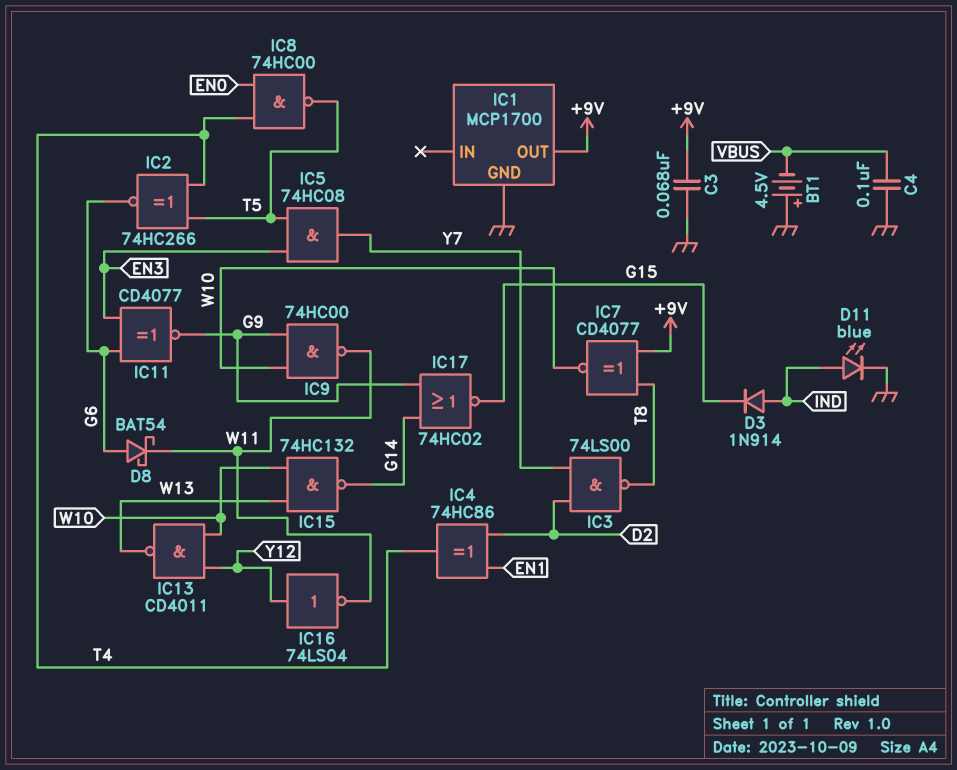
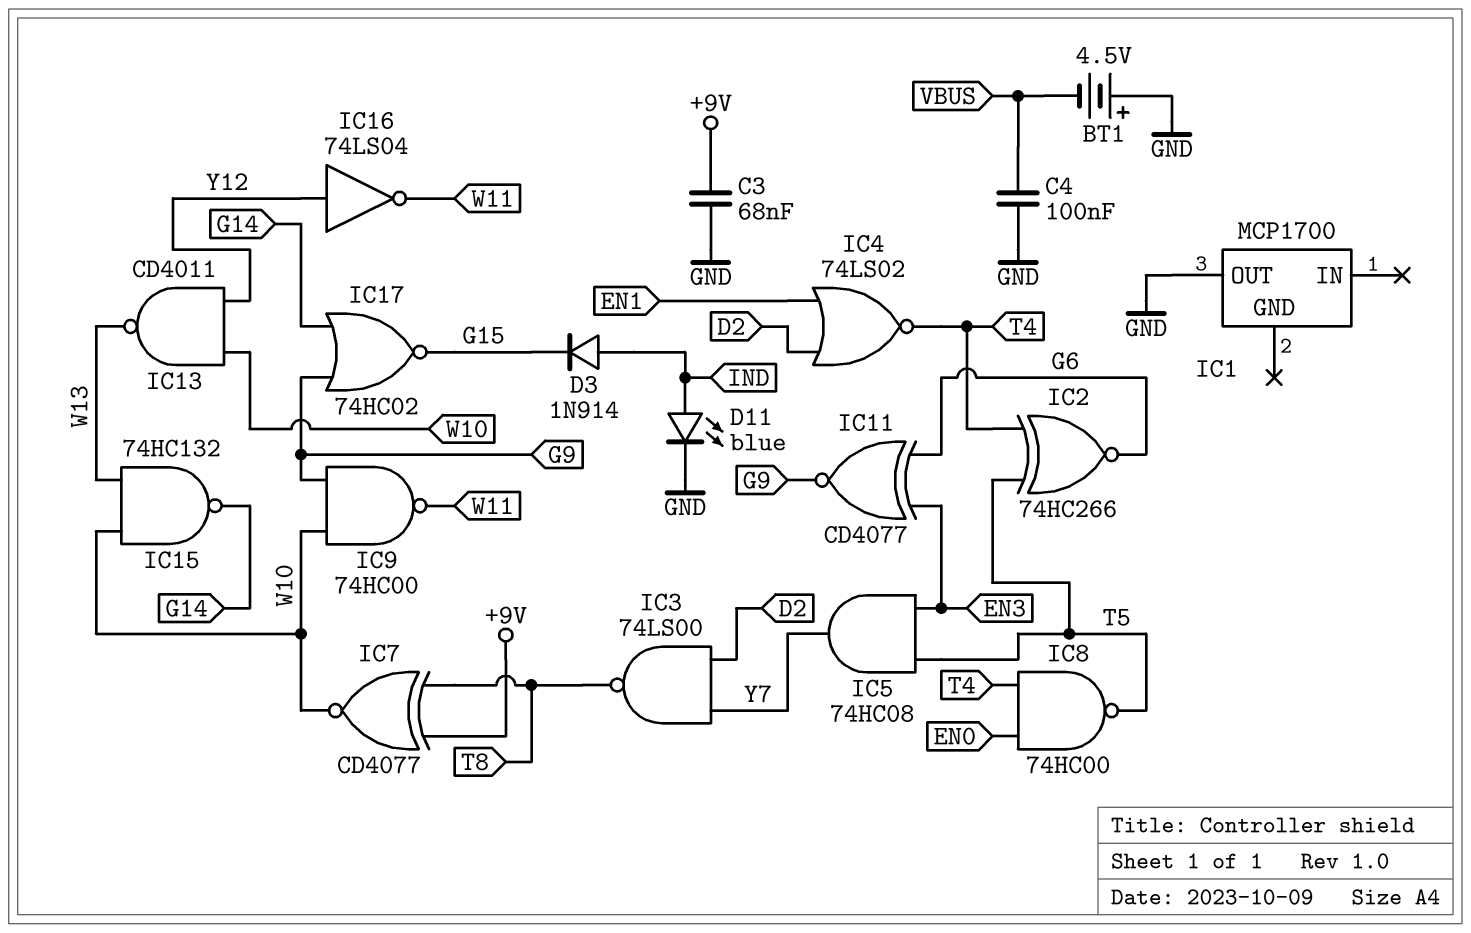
D8: schottky BAT54 (A G6, K W11) -> none
IC1 pin GND: GND -> none
IC1 pin OUT: +9V -> GND
IC4: XOR 74HC86 (in D2, in EN1, out T4) -> NOR 74LS02 (in D2, in EN1, out T4)

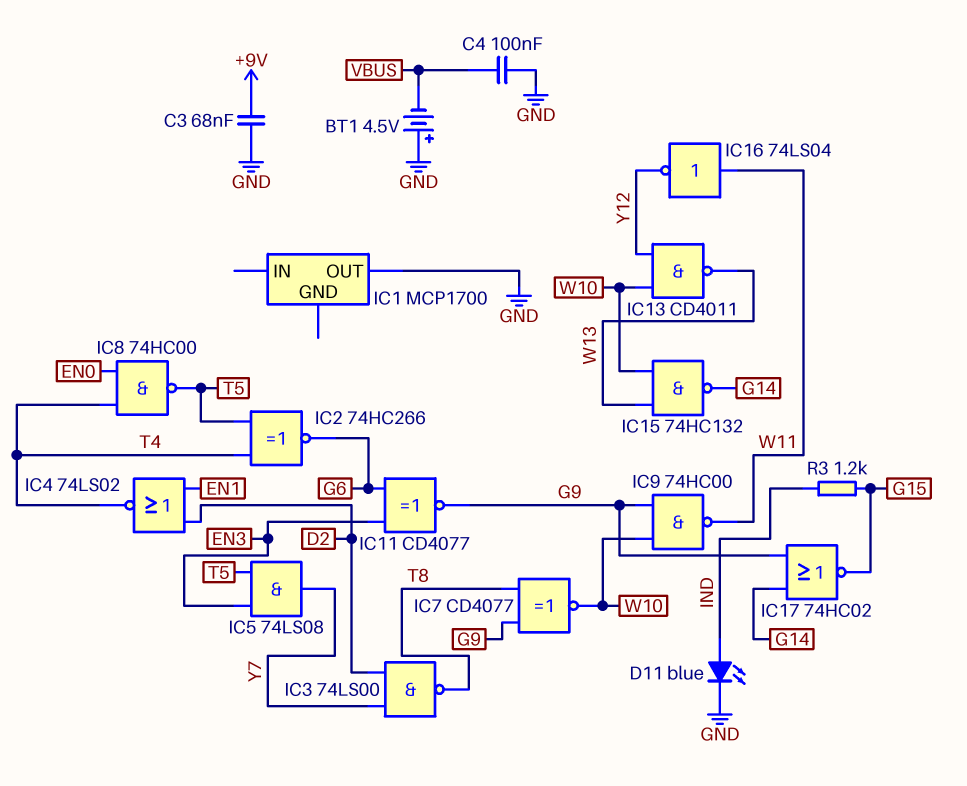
D3: diode 1N914 (A IND, K G15) -> none
IC5: AND 74HC08 (in EN3, in T5, out Y7) -> AND 74LS08 (in EN3, in T5, out Y7)
IC7: XNOR CD4077 (in +9V, in T8, out W10) -> XNOR CD4077 (in G9, in T8, out W10)
IC16: NOT 74LS04 (in Y12, out W11) -> NOT 74LS04 (in W11, out Y12)
R3: none -> 1.2k (G15, IND)

